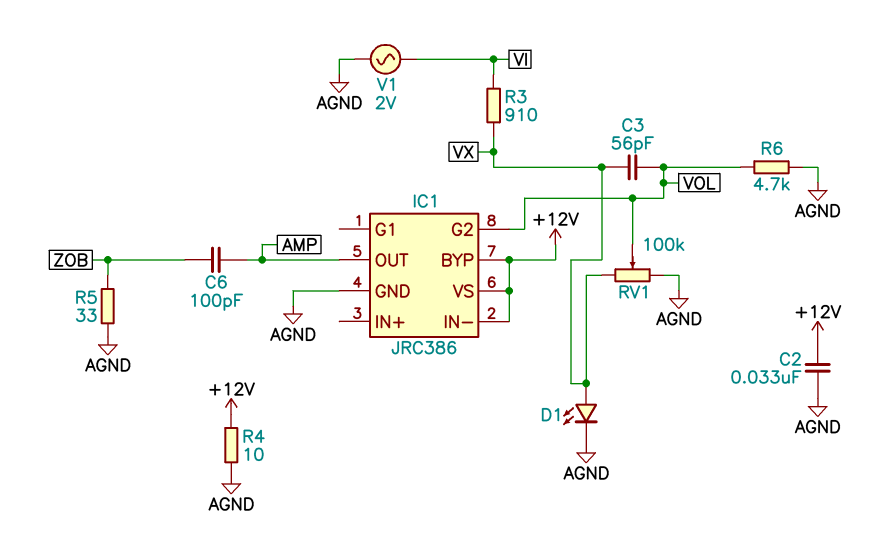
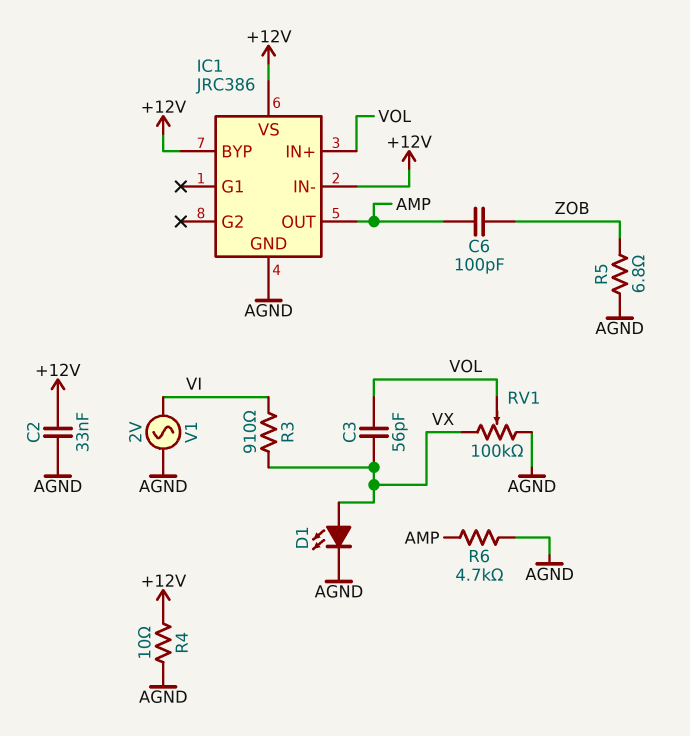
IC1 pin G2: VOL -> none
IC1 pin IN+: none -> VOL
R5: 33 (AGND, ZOB) -> 6.8 (AGND, ZOB)
R6: 4.7k (AGND, VOL) -> 4.7k (AGND, AMP)

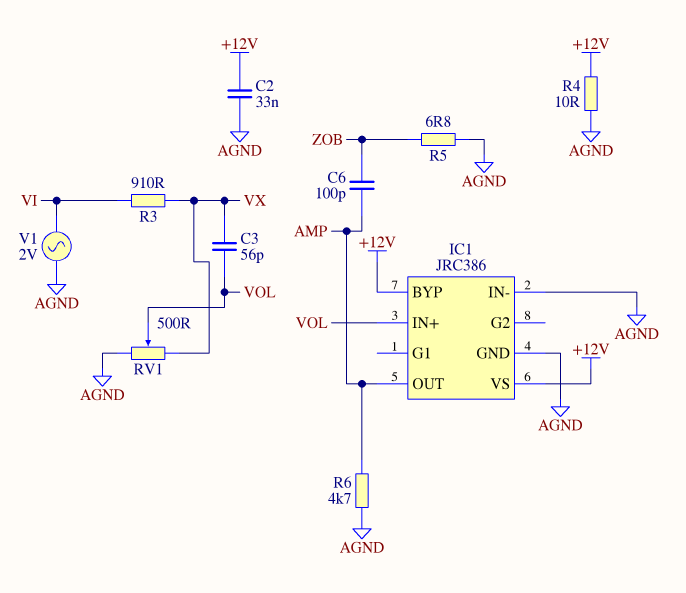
D1: LED (A VX, K AGND) -> none
IC1 pin IN-: +12V -> AGND
RV1: 100k (AGND, VX, wiper VOL) -> 500 (AGND, VX, wiper VOL)

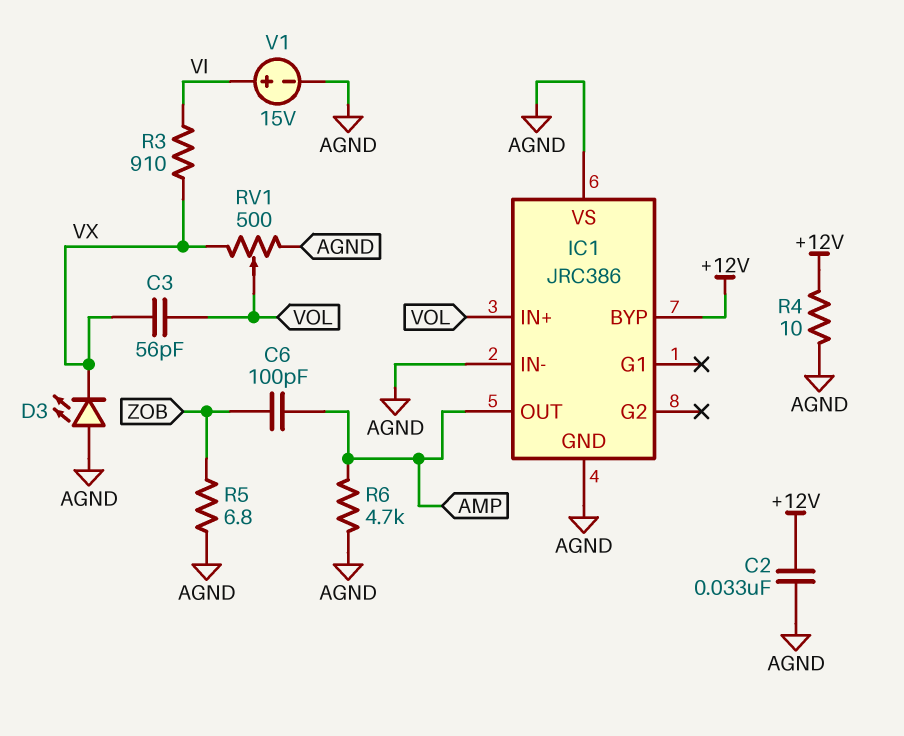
D3: none -> LED (A AGND, K VX)
IC1 pin VS: +12V -> AGND
V1: AC 2V (AGND, VI) -> 15V (plus VI, minus AGND)

